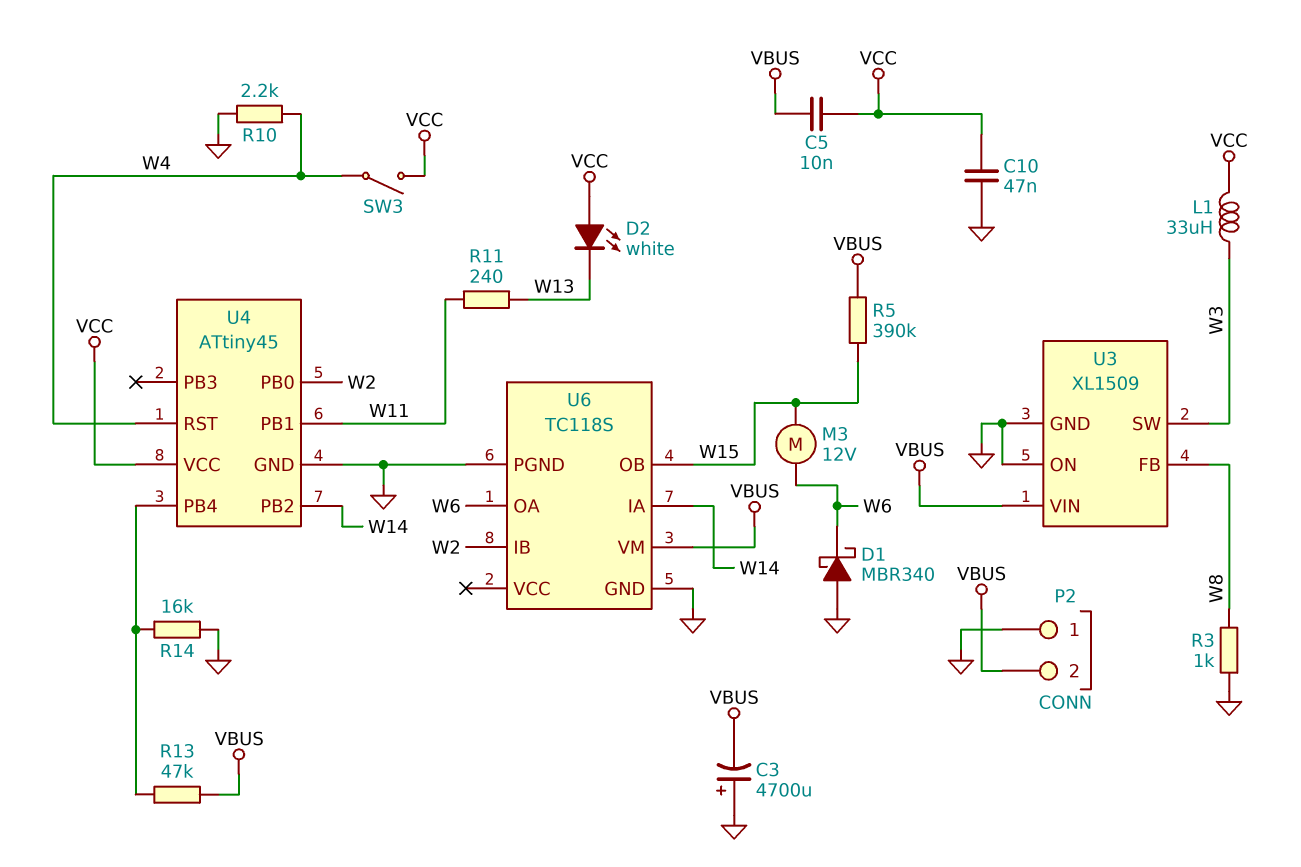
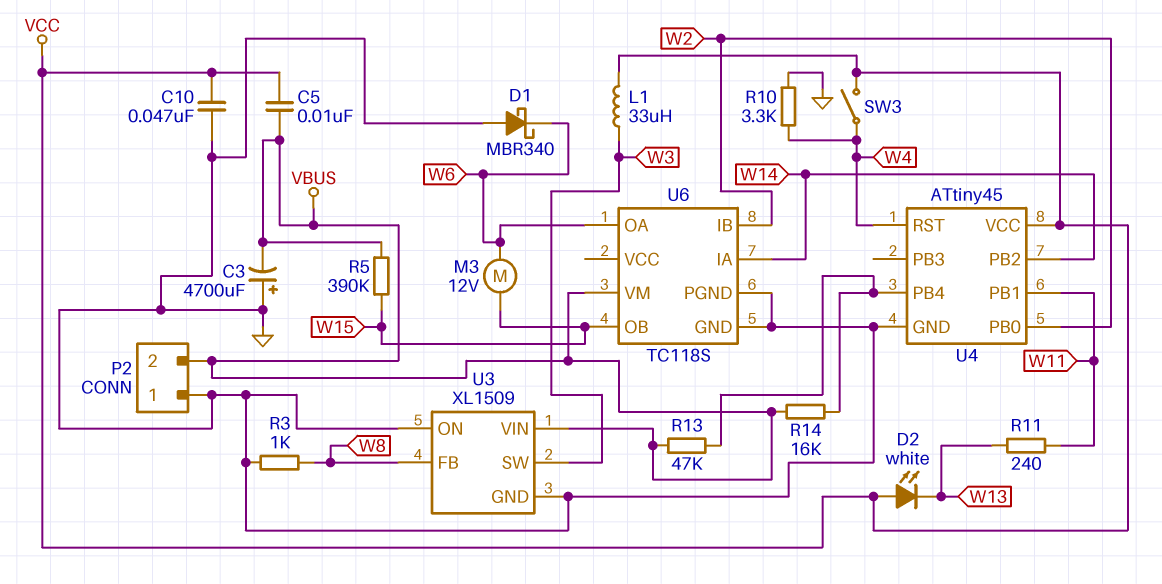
R10: 2.2k (GND, W4) -> 3.3k (GND, W4)
R14: 16k (GND, U4/PB4) -> 16k (U4/PB4, VBUS)

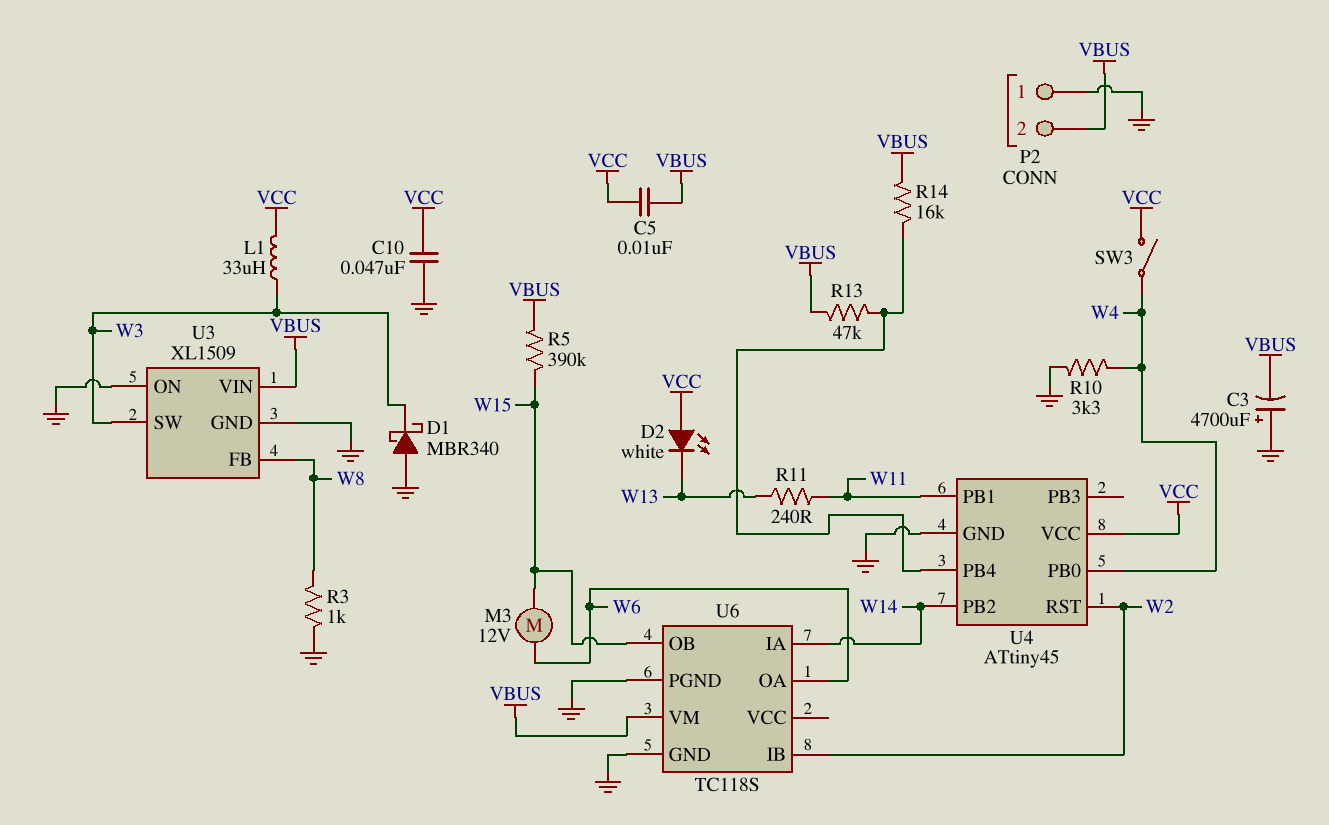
D1: schottky MBR340 (A GND, K W6) -> schottky MBR340 (A GND, K W3)
U4 pin PB0: W2 -> W4
U4 pin RST: W4 -> W2

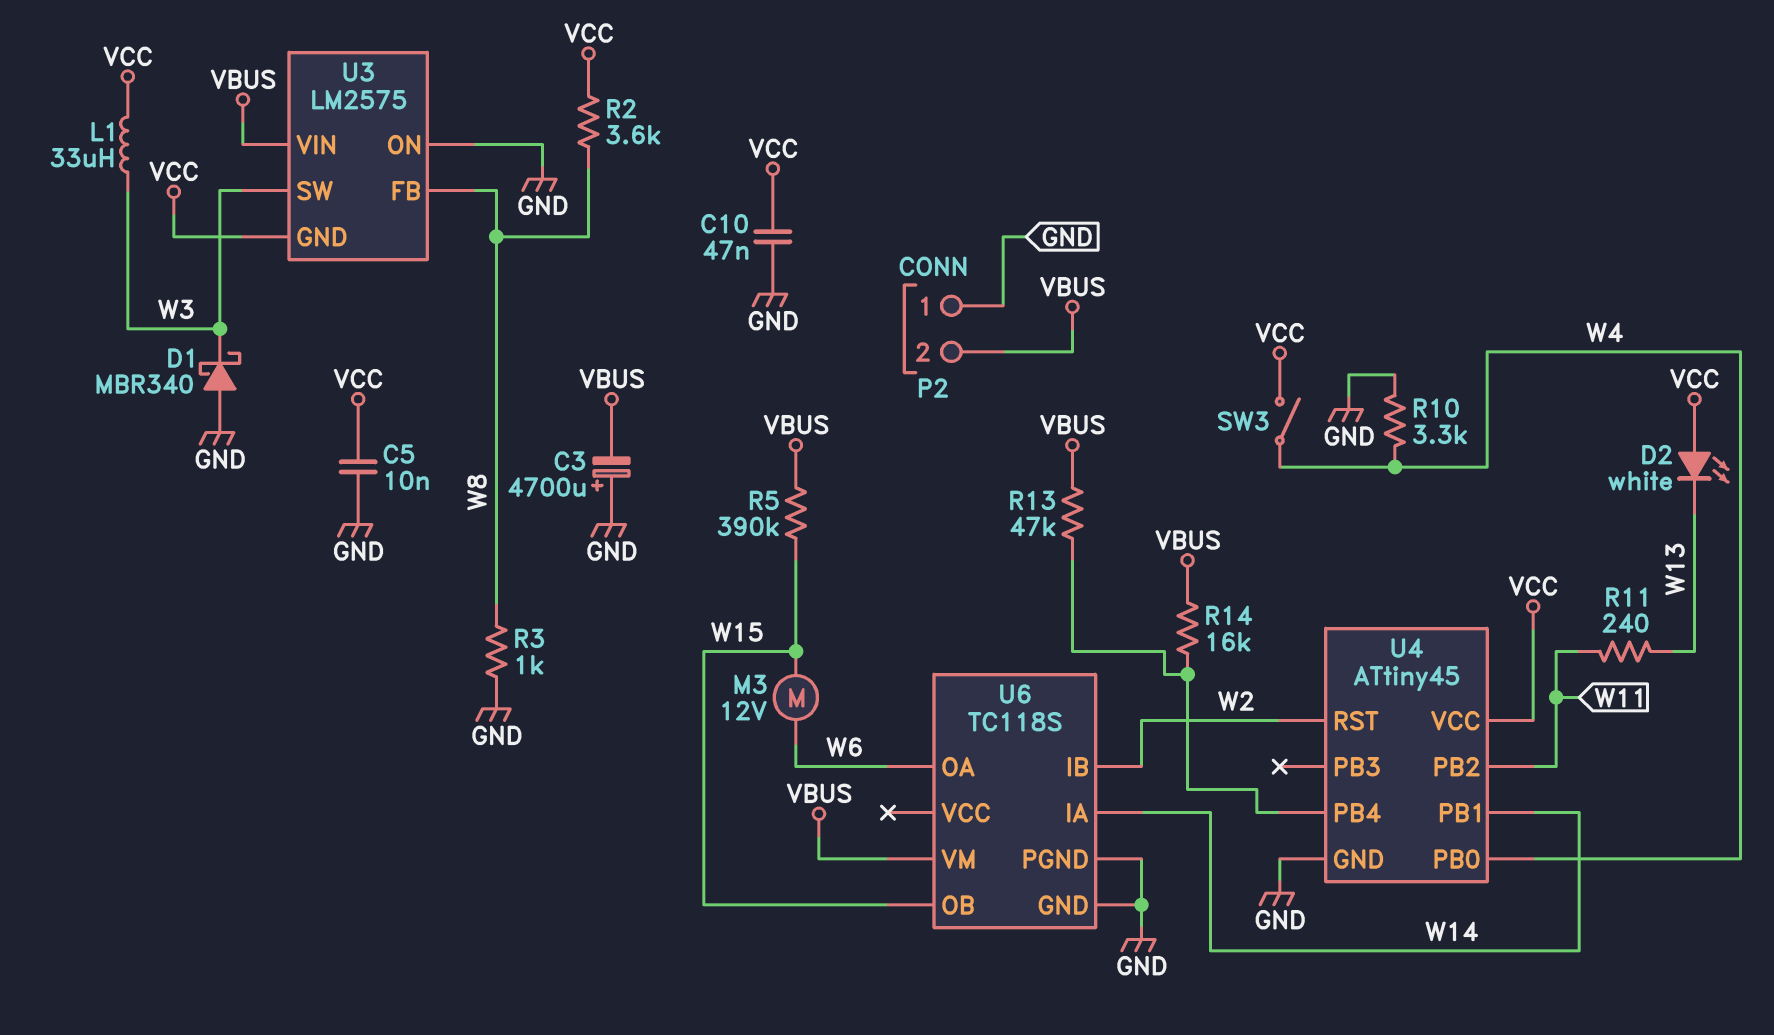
C5: 10nF (VBUS, VCC) -> 10nF (GND, VCC)
R2: none -> 3.6k (VCC, W8)
U3: XL1509 -> LM2575
U3 pin GND: GND -> VCC
U4 pin PB1: W11 -> W14
U4 pin PB2: W14 -> W11

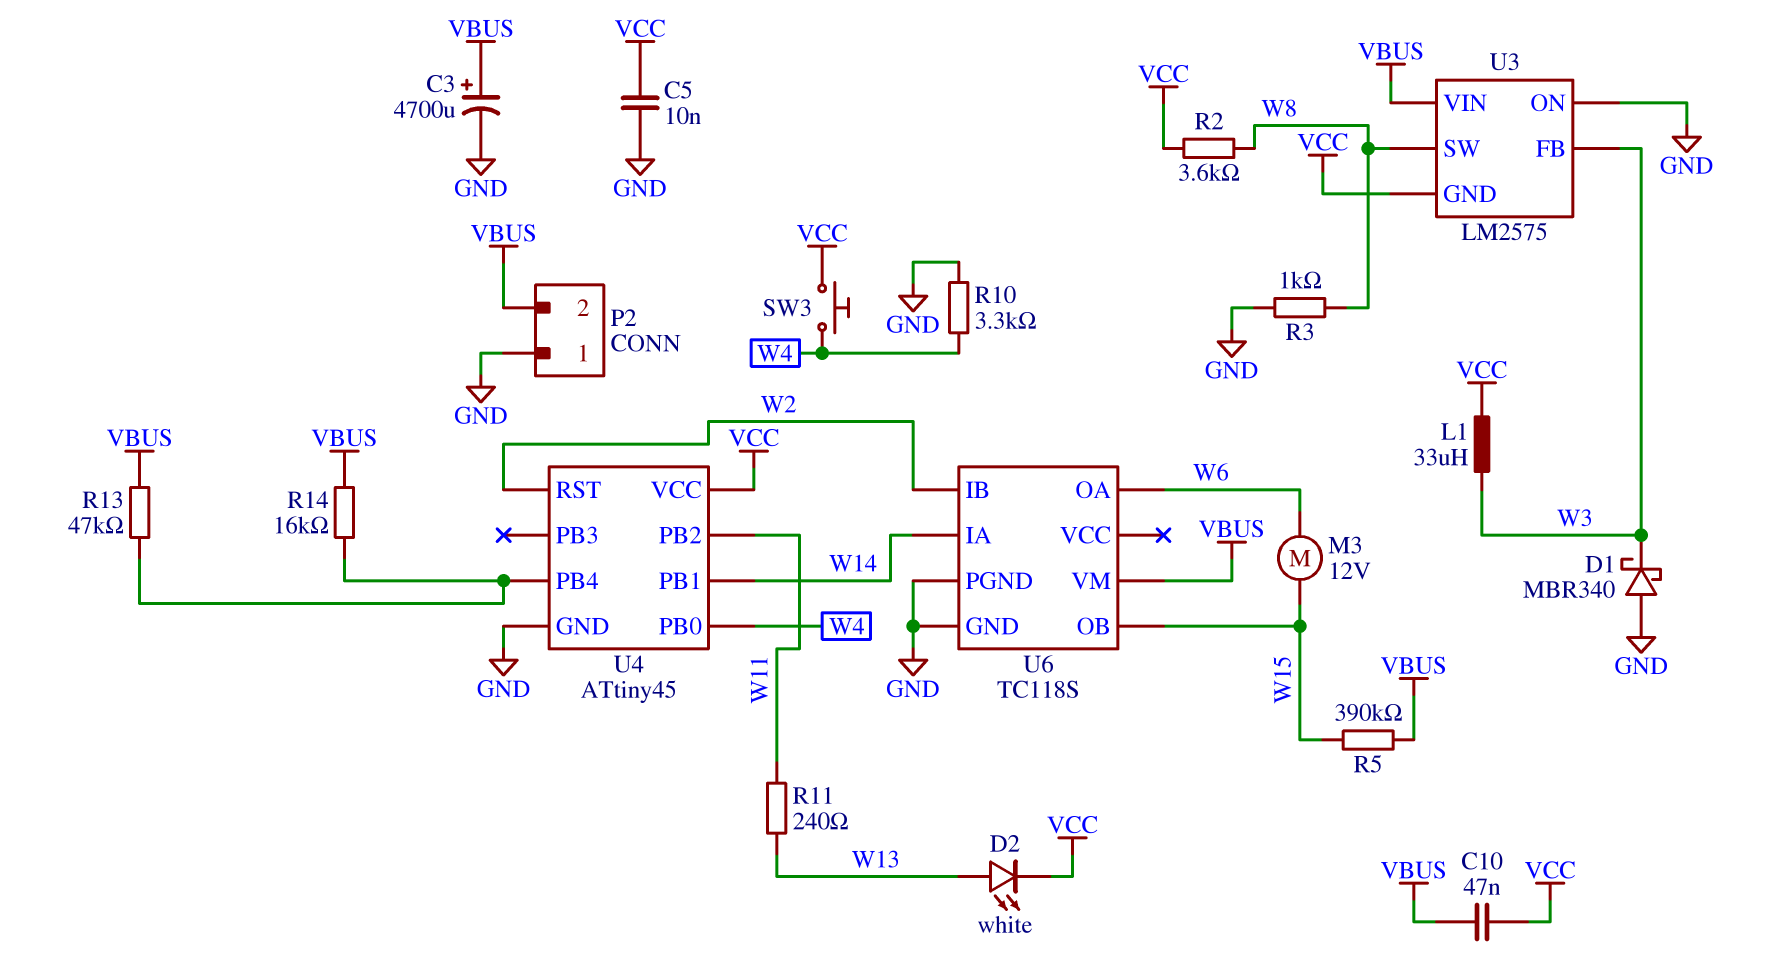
C3: 4700uF (plus GND, minus VBUS) -> 4700uF (plus VBUS, minus GND)
C10: 47nF (GND, VCC) -> 47nF (VBUS, VCC)
D2: LED white (A VCC, K W13) -> LED white (A W13, K VCC)
SW3: switch (VCC, W4) -> button (VCC, W4)
U3 pin FB: W8 -> W3
U3 pin SW: W3 -> W8

